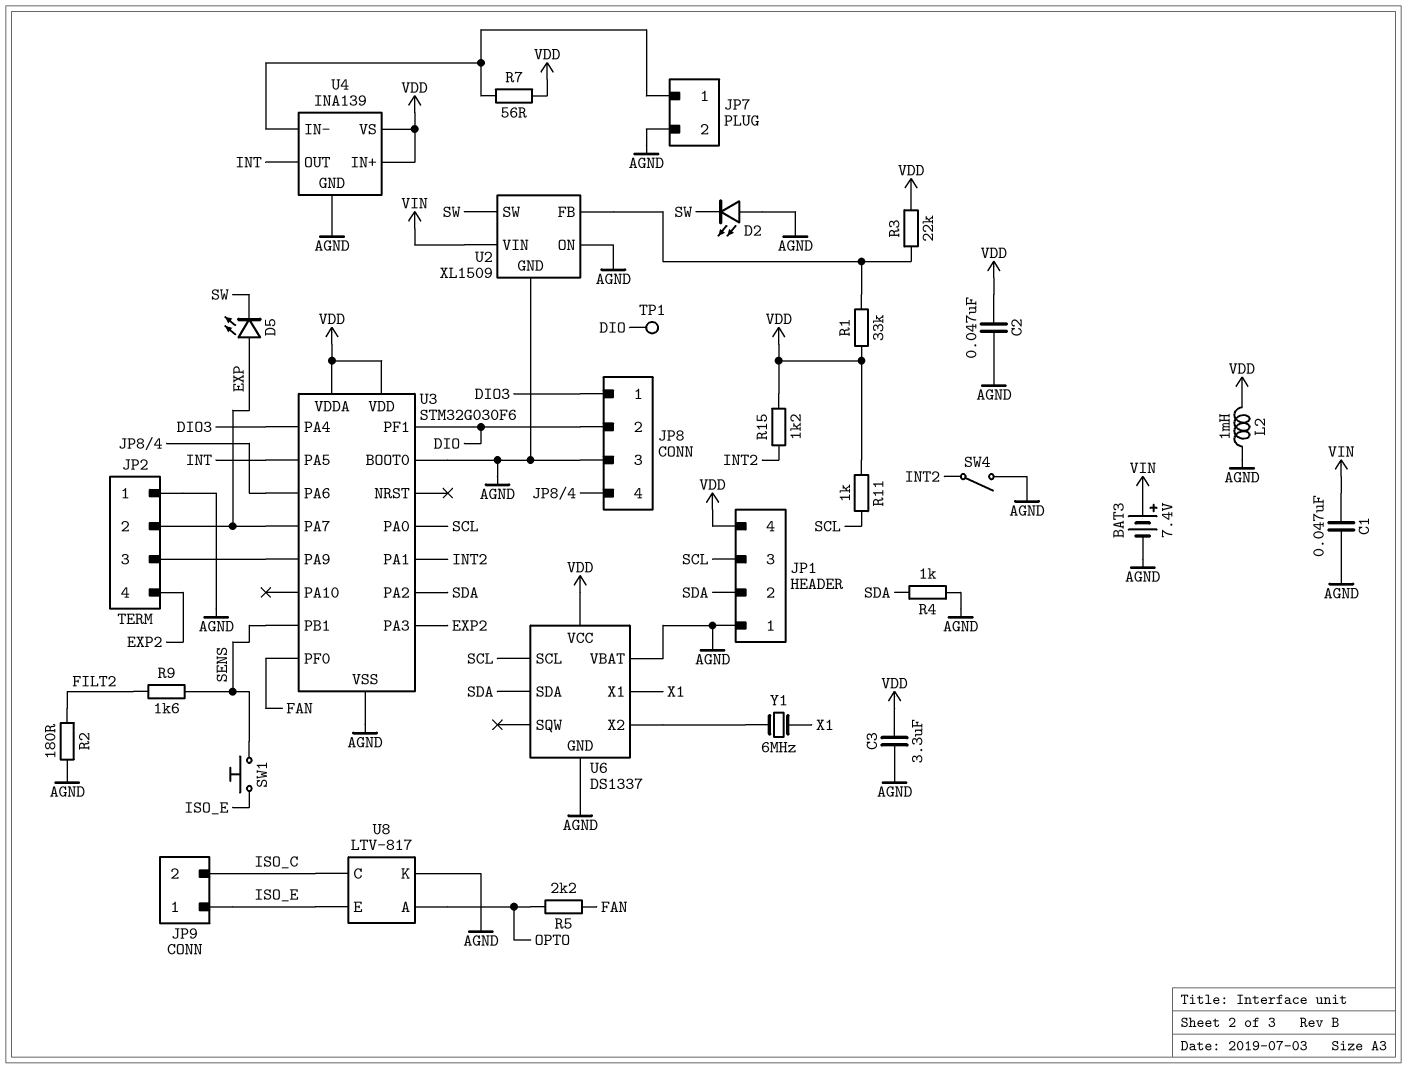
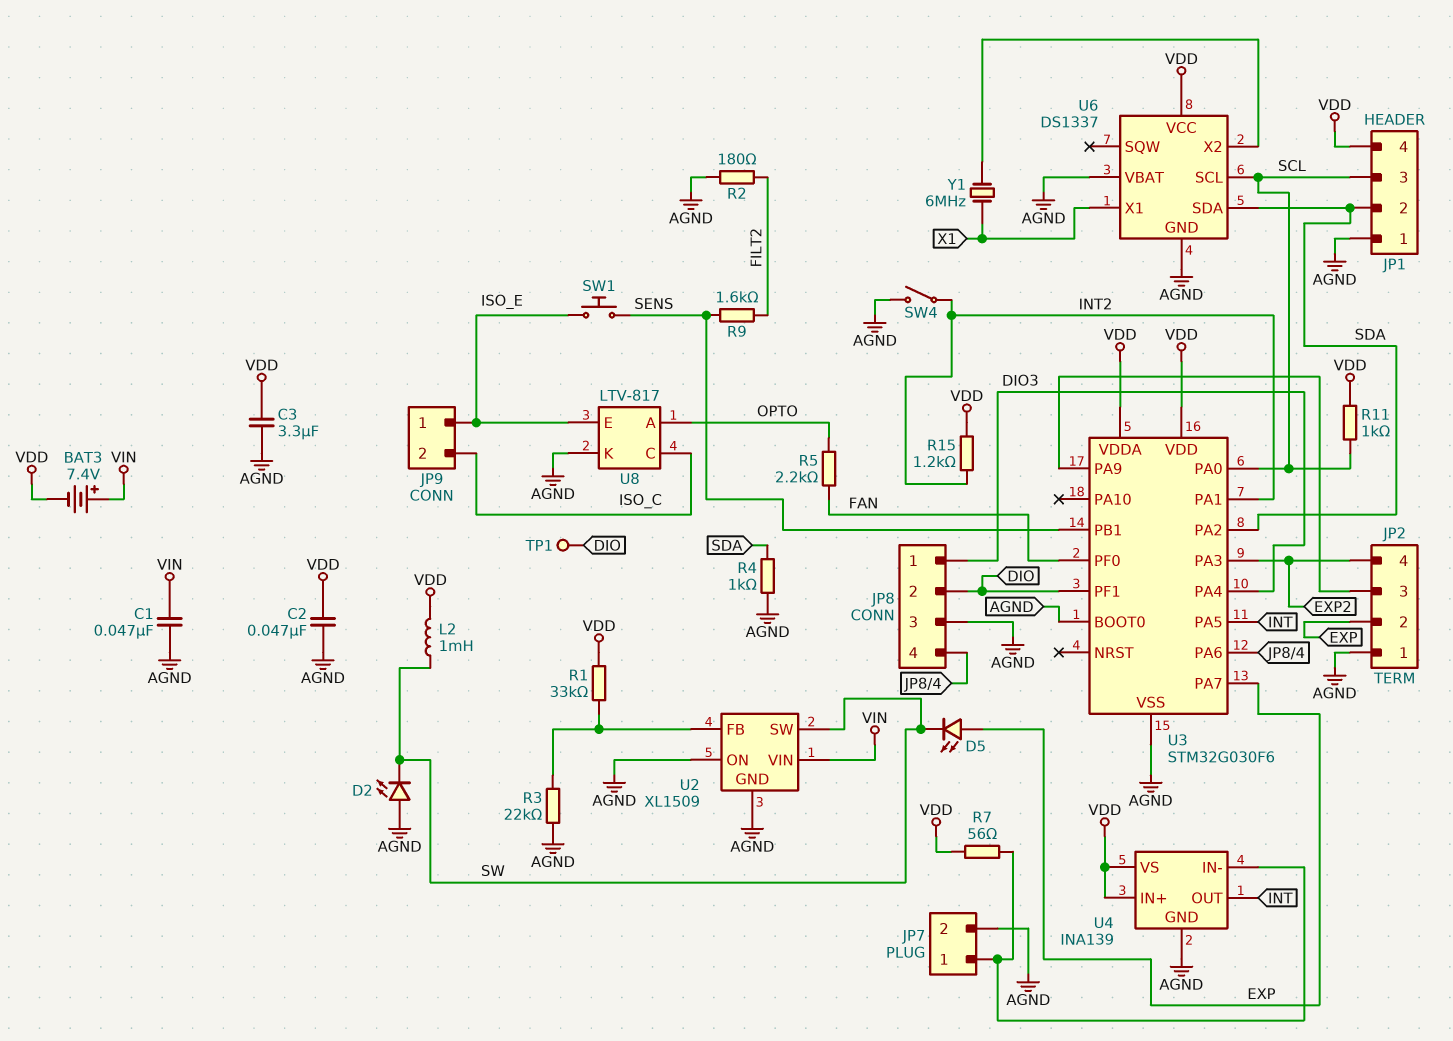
BAT3: 7.4V (plus VIN, minus AGND) -> 7.4V (plus VIN, minus VDD)
L2: 1mH (AGND, VDD) -> 1mH (SW, VDD)
R3: 22k (U2/FB, VDD) -> 22k (AGND, U2/FB)

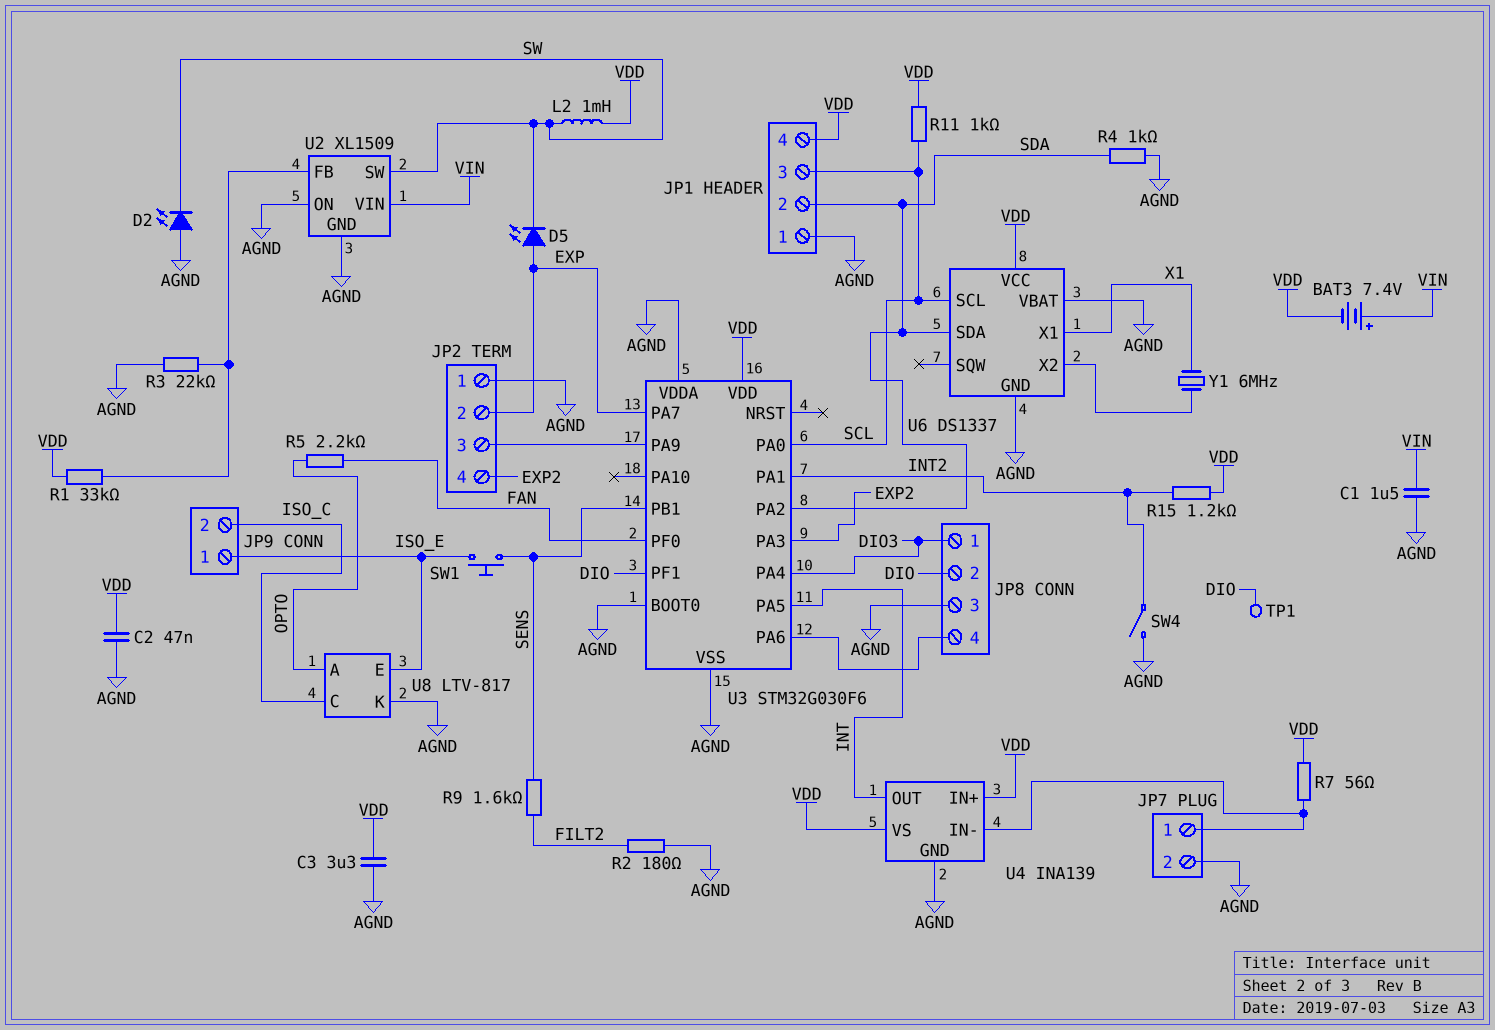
C1: 47nF (AGND, VIN) -> 1.5uF (AGND, VIN)
U3 pin VDDA: VDD -> AGND

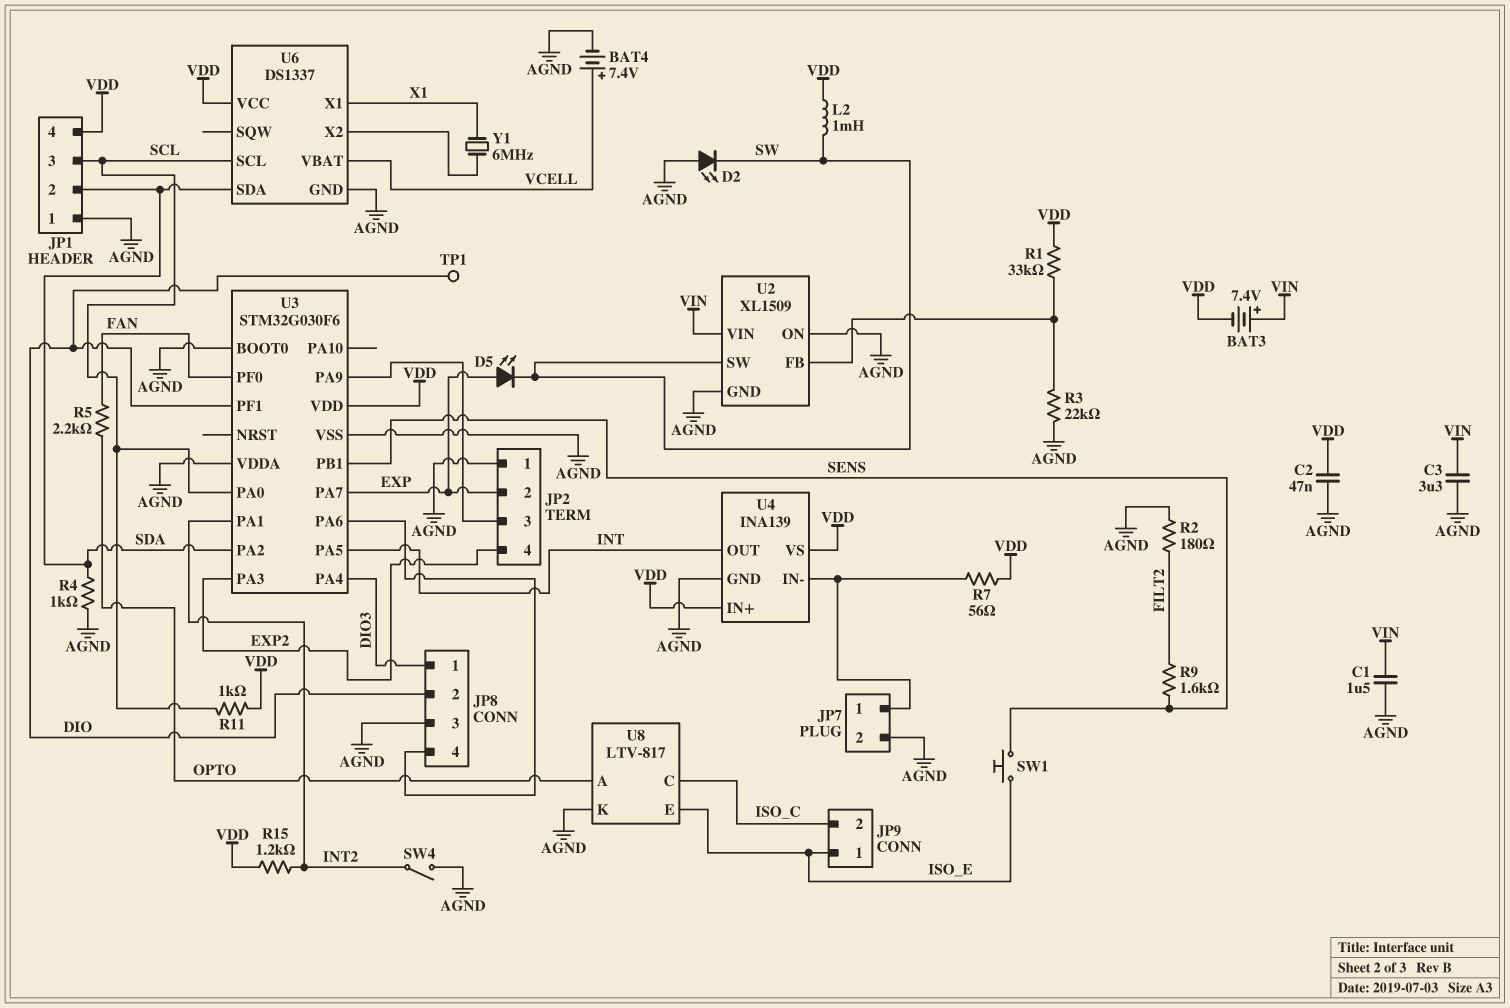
BAT4: none -> 7.4V (plus VCELL, minus AGND)
C3: 3.3uF (AGND, VDD) -> 3.3uF (AGND, VIN)
U6 pin VBAT: AGND -> VCELL

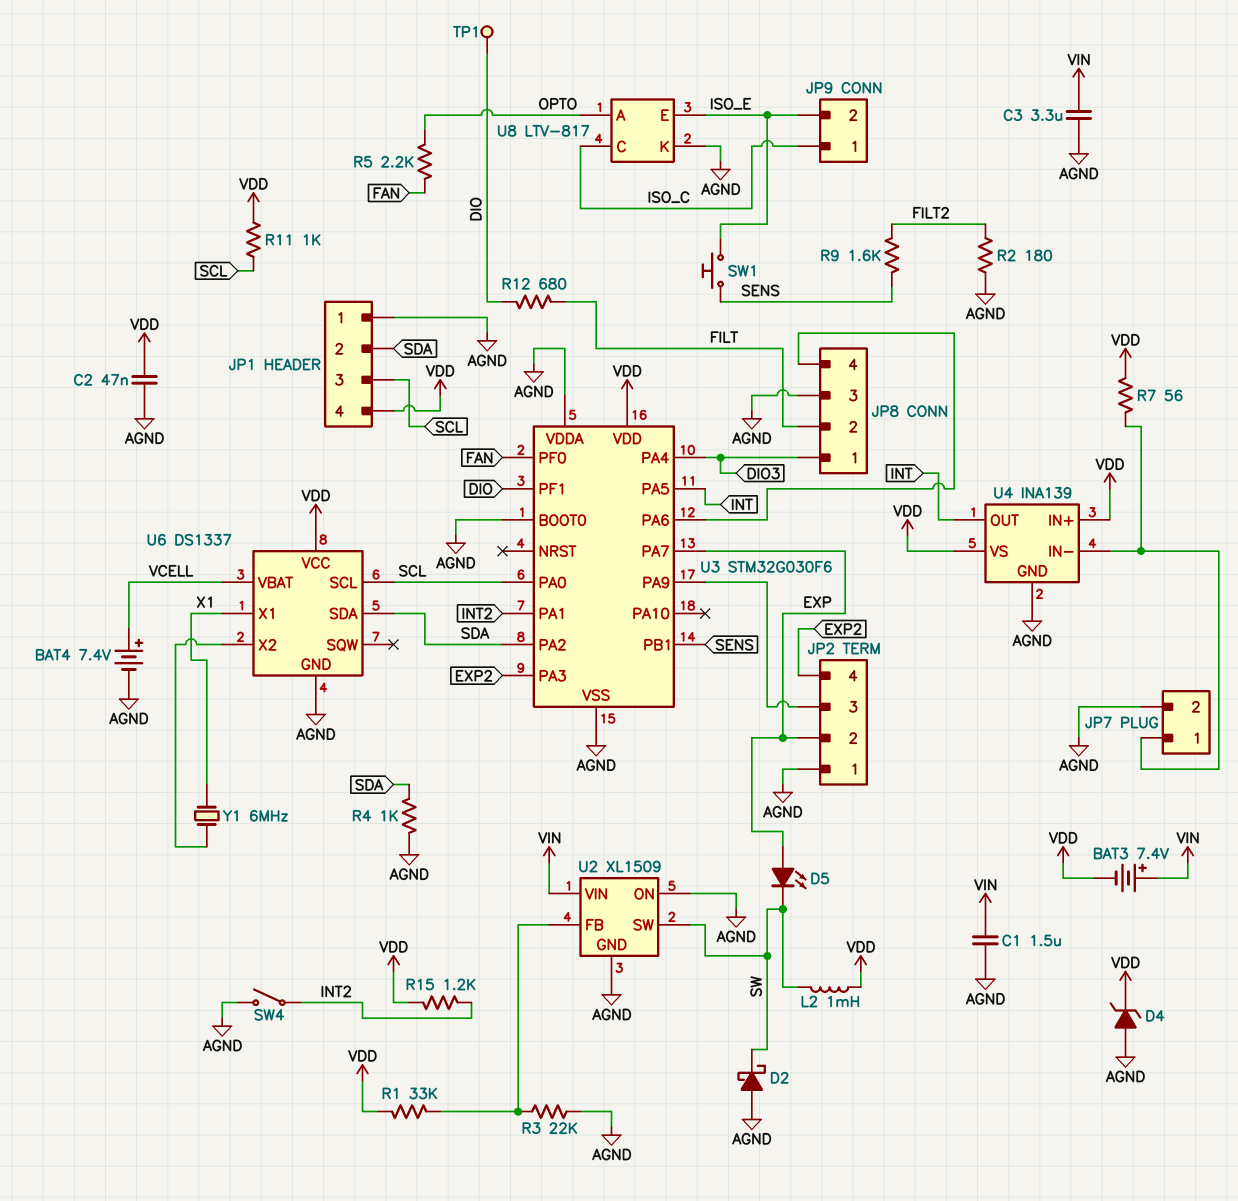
D2: LED (A AGND, K SW) -> schottky (A AGND, K SW)
D4: none -> zener (A AGND, K VDD)
JP8 pin 2: DIO -> FILT
JP9 pin 1: ISO_E -> ISO_C
JP9 pin 2: ISO_C -> ISO_E
R12: none -> 680 (DIO, FILT)

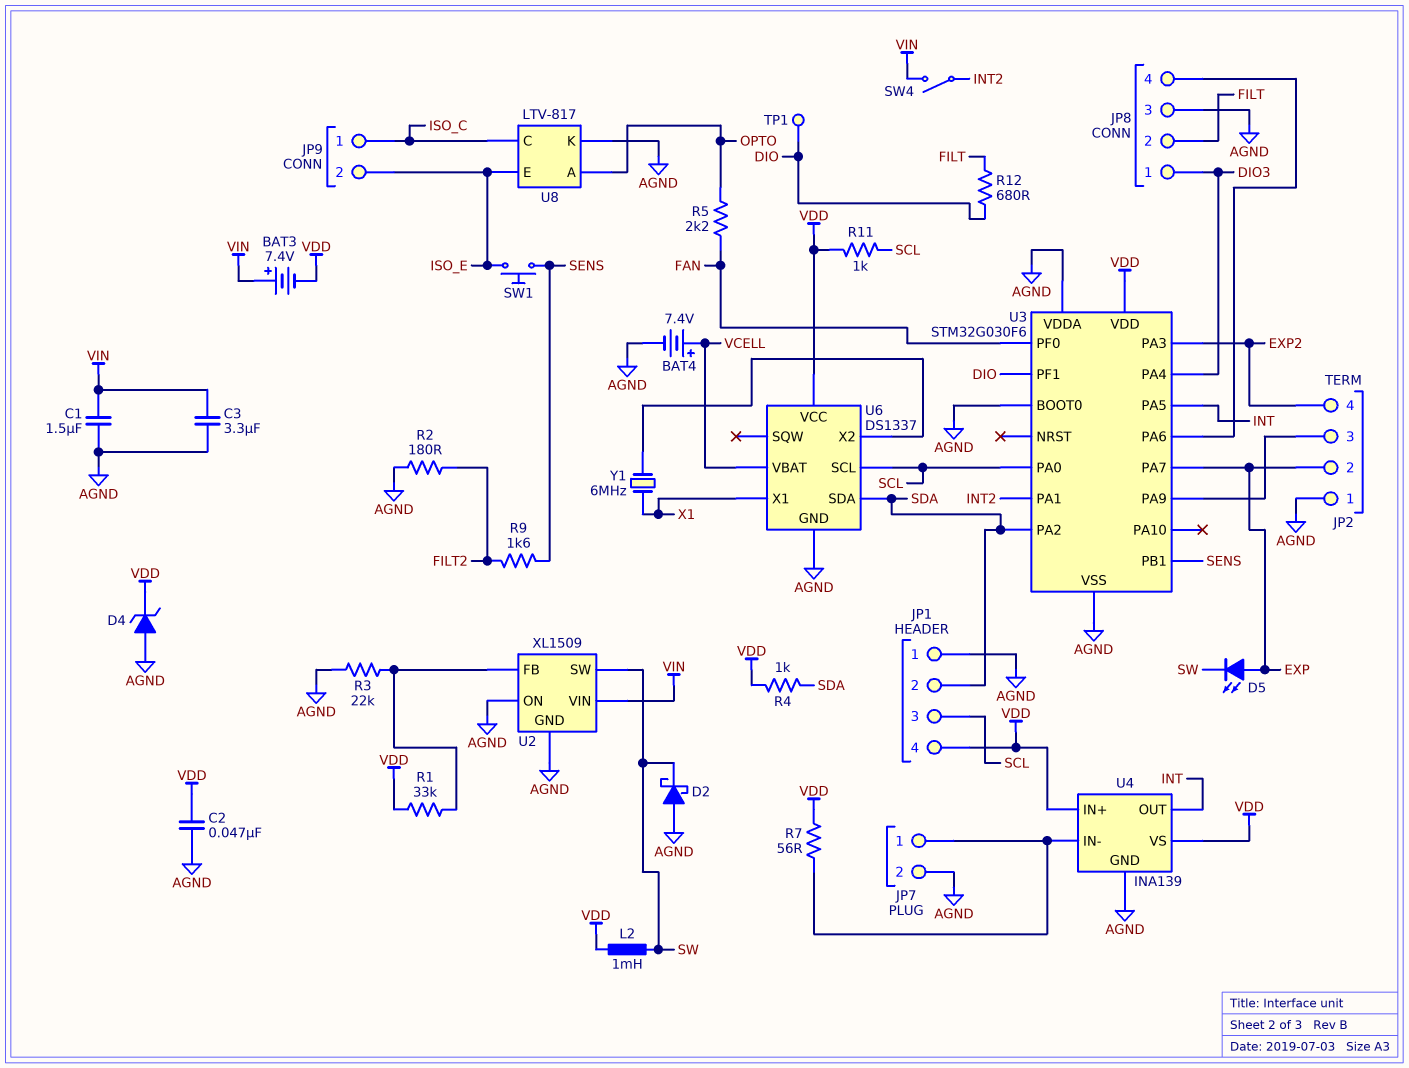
R4: 1k (AGND, SDA) -> 1k (SDA, VDD)
R15: 1.2k (INT2, VDD) -> none
SW4: switch (AGND, INT2) -> switch (INT2, VIN)

